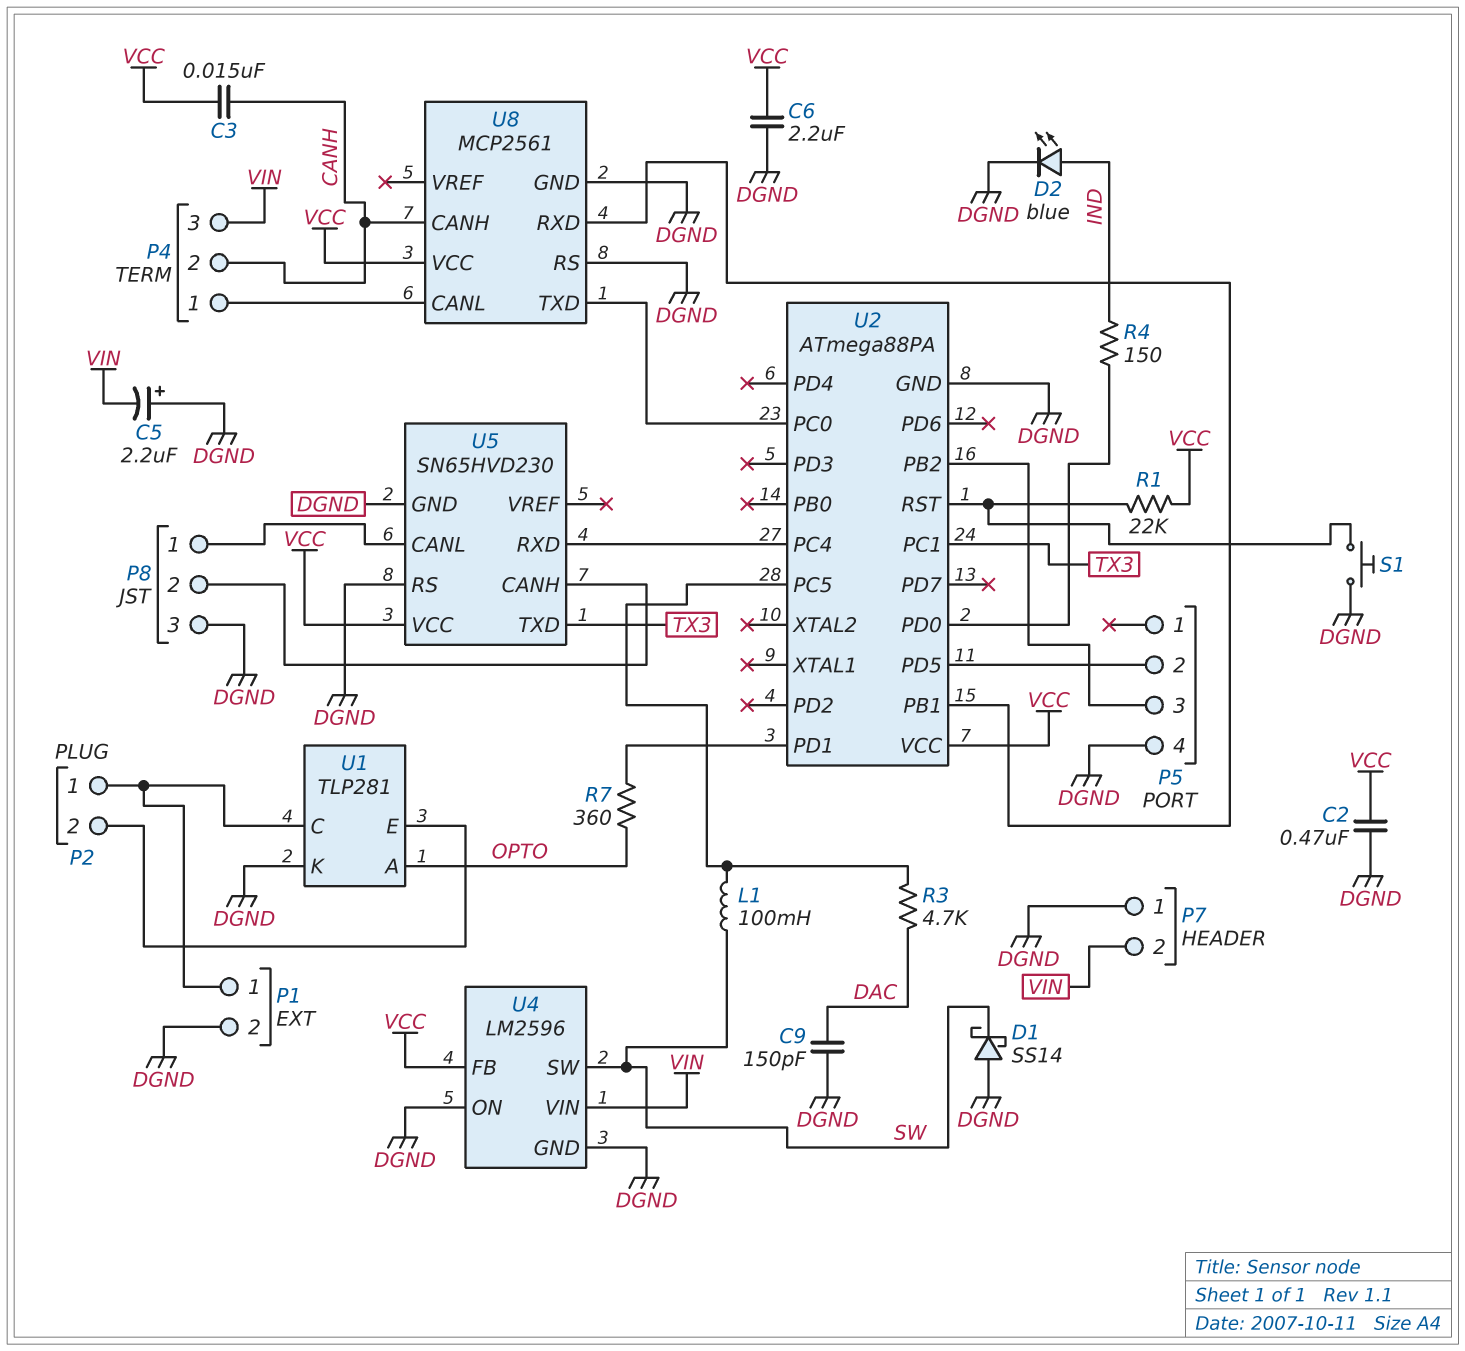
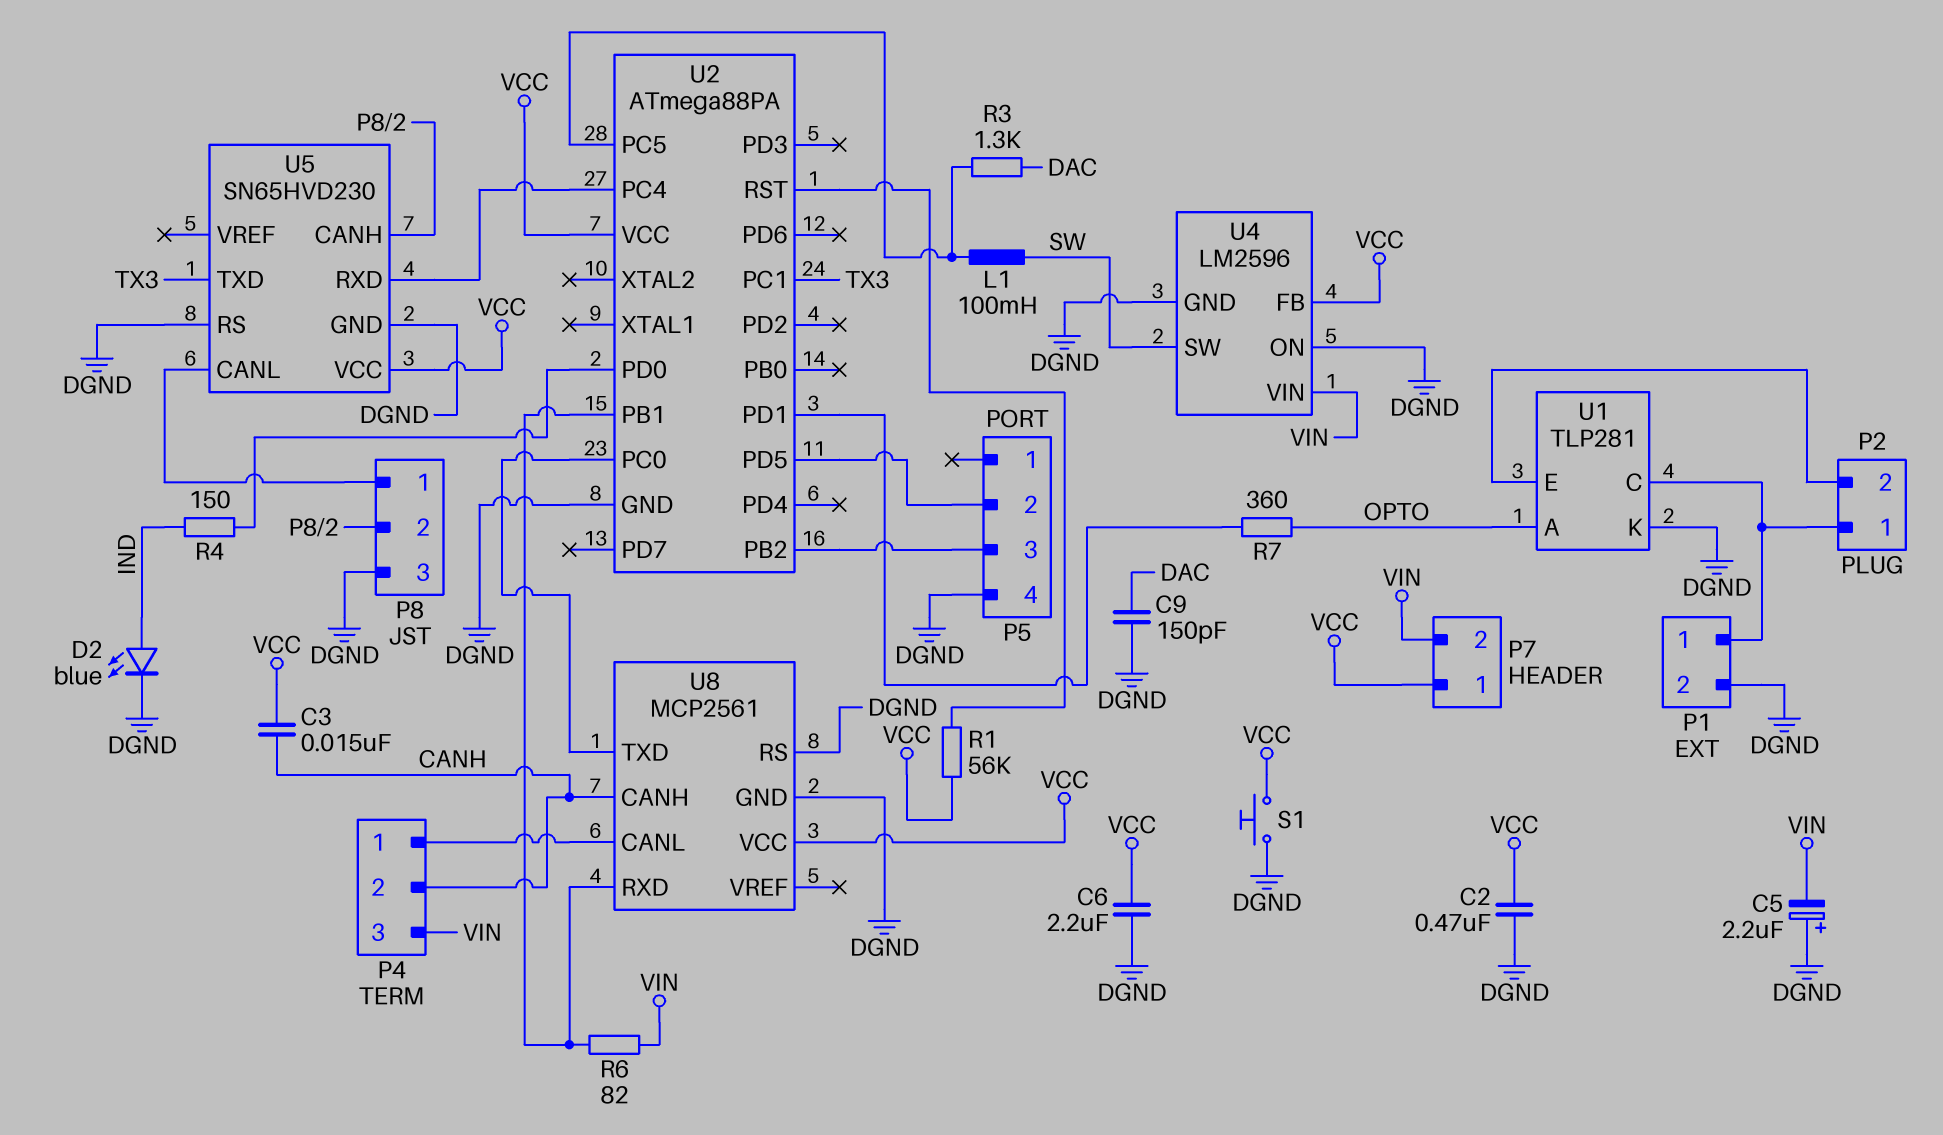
D1: schottky SS14 (A DGND, K SW) -> none
P7 pin 1: DGND -> VCC
R1: 22k (U2/RST, VCC) -> 56k (U2/RST, VCC)
R3: 4.7k (DAC, U2/PC5) -> 1.3k (DAC, U2/PC5)
R6: none -> 82 (U2/PB1, VIN)
S1: button (DGND, U2/RST) -> button (DGND, VCC)

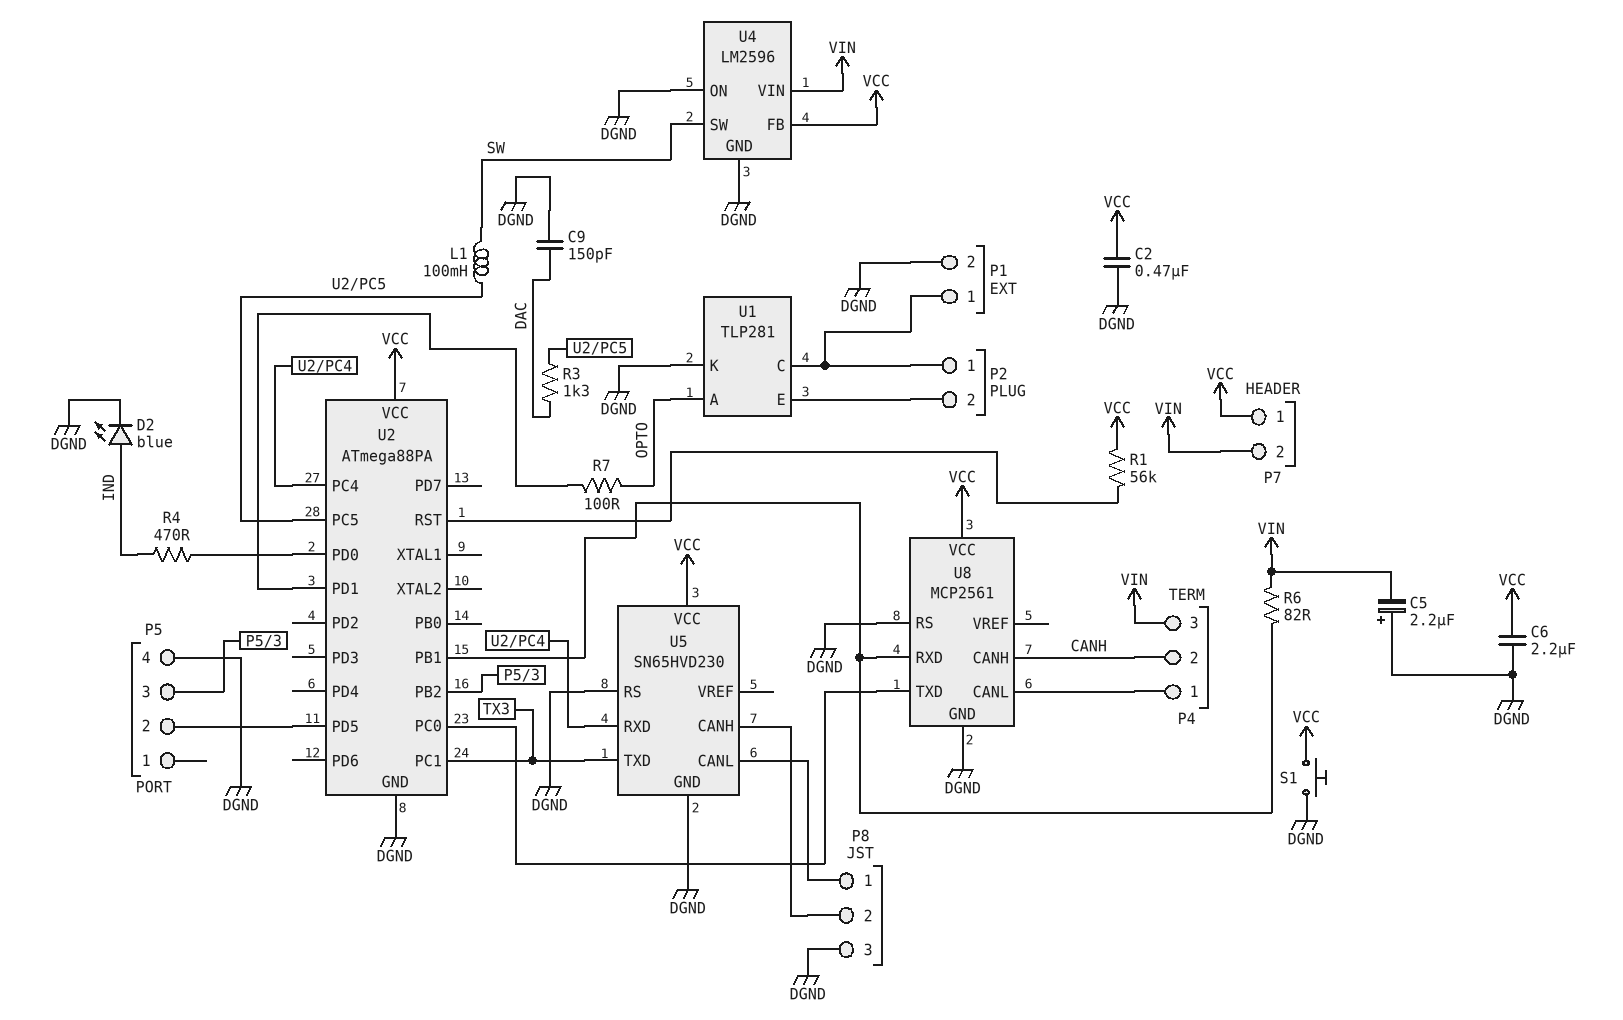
C3: 15nF (CANH, VCC) -> none
R4: 150 (IND, U2/PD0) -> 470 (IND, U2/PD0)
R7: 360 (OPTO, U2/PD1) -> 100 (OPTO, U2/PD1)

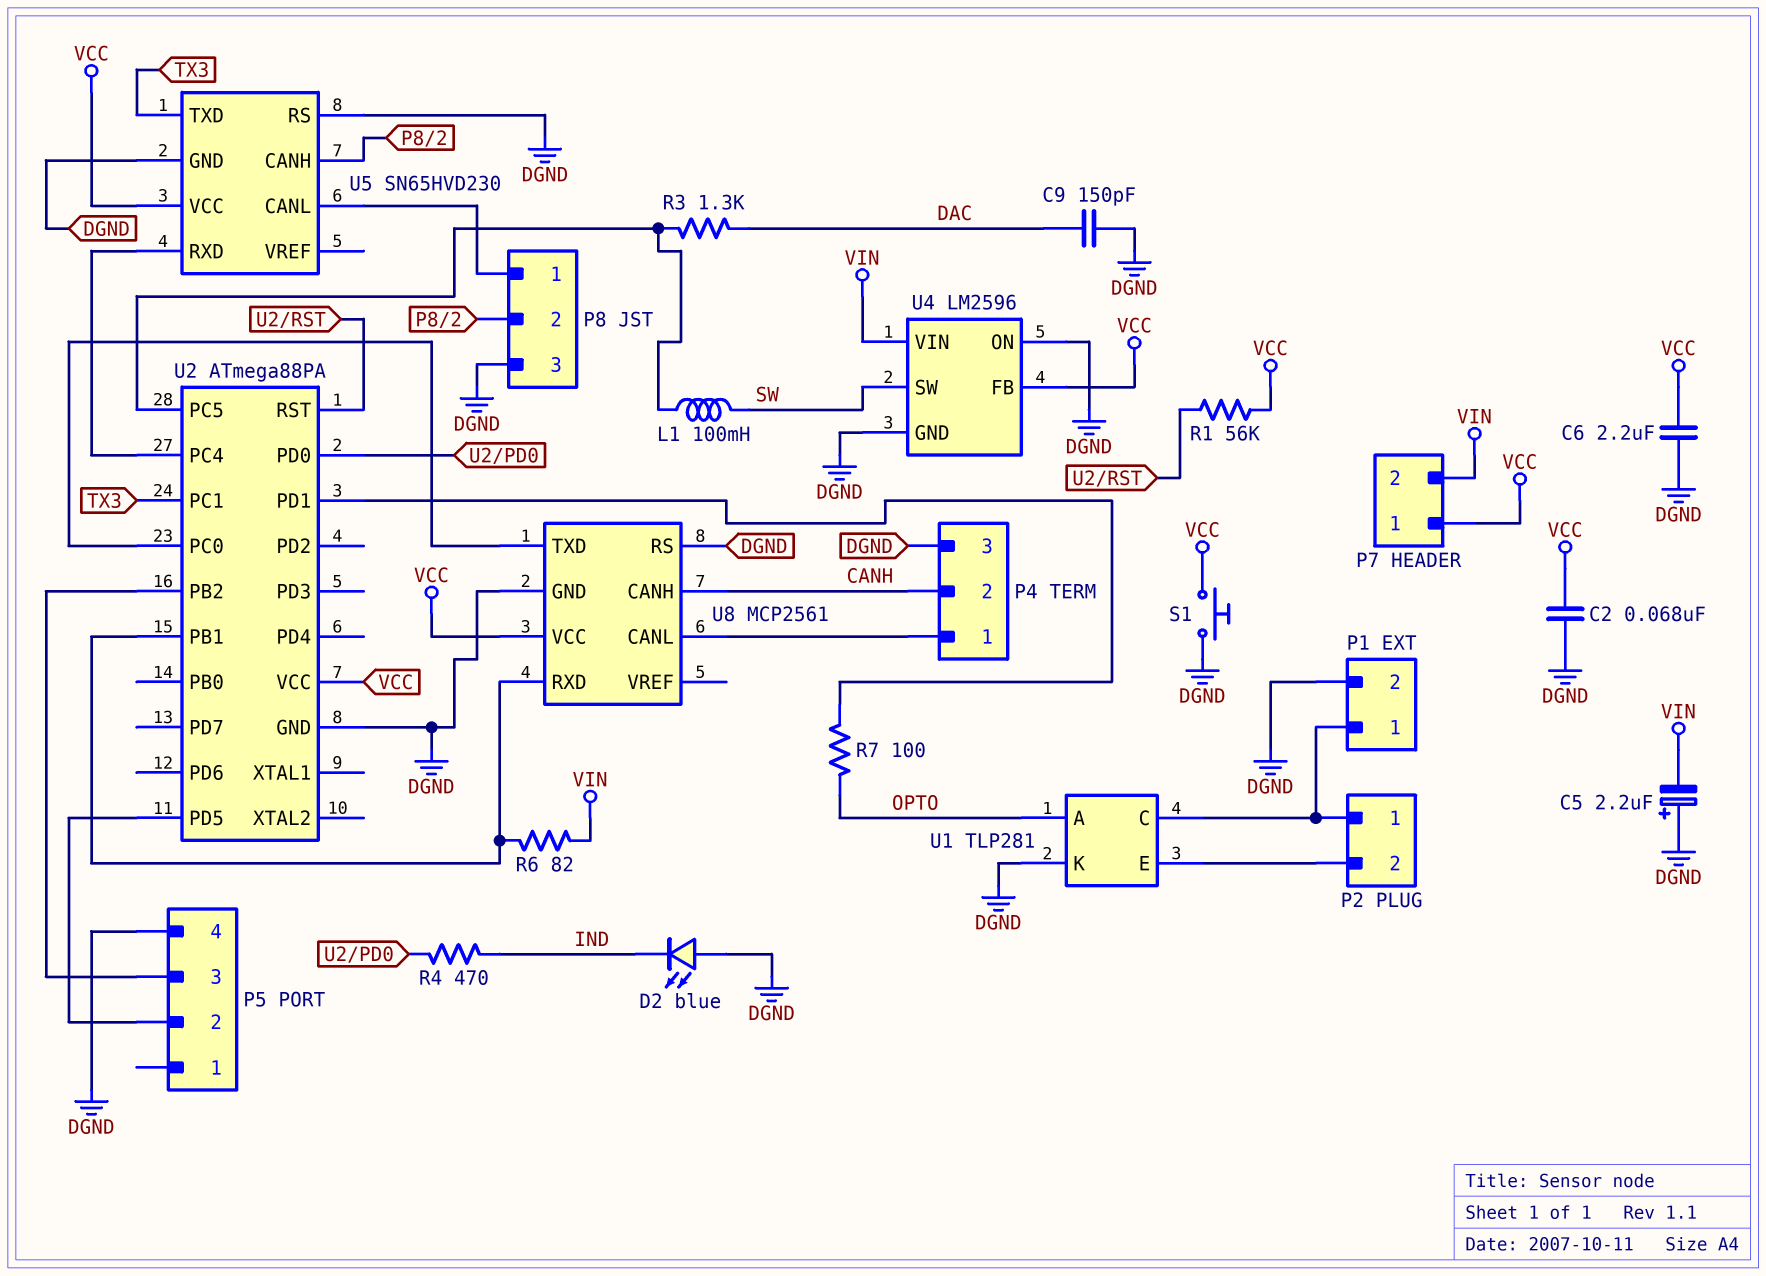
C2: 470nF (DGND, VCC) -> 68nF (DGND, VCC)
D2: LED blue (A IND, K DGND) -> LED blue (A DGND, K IND)
P4 pin 3: VIN -> DGND

